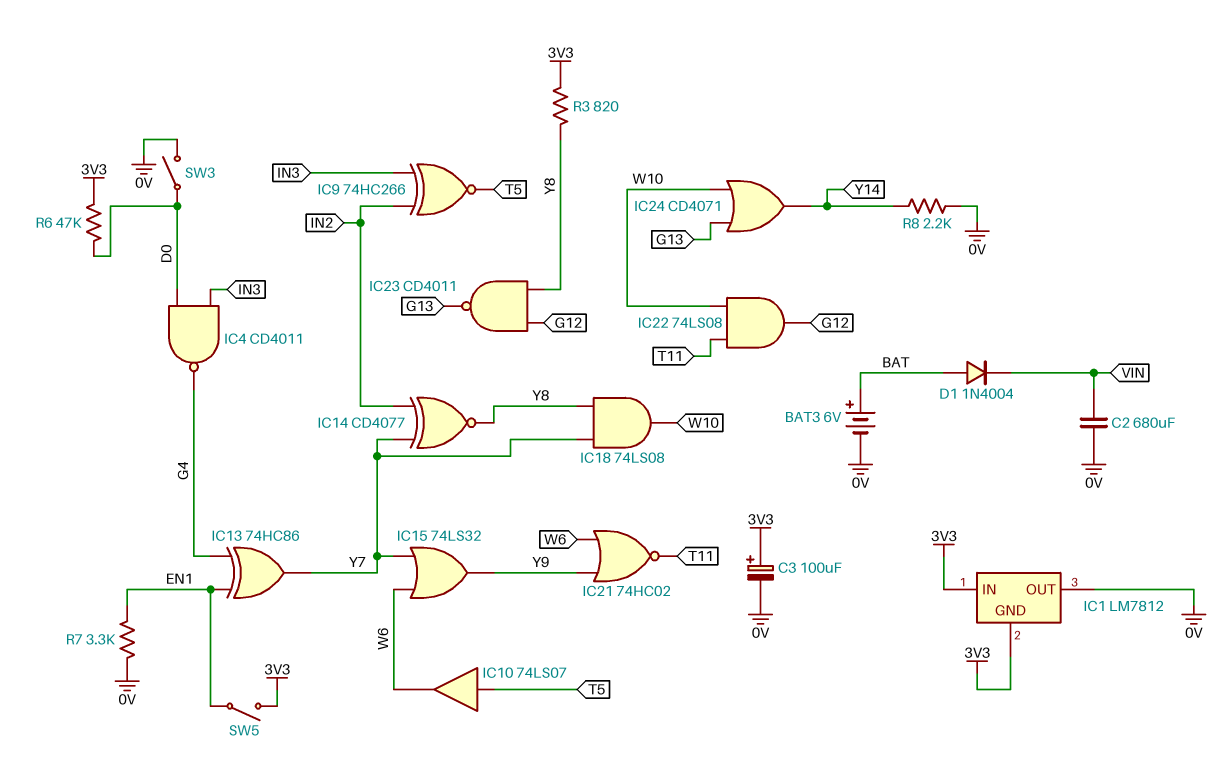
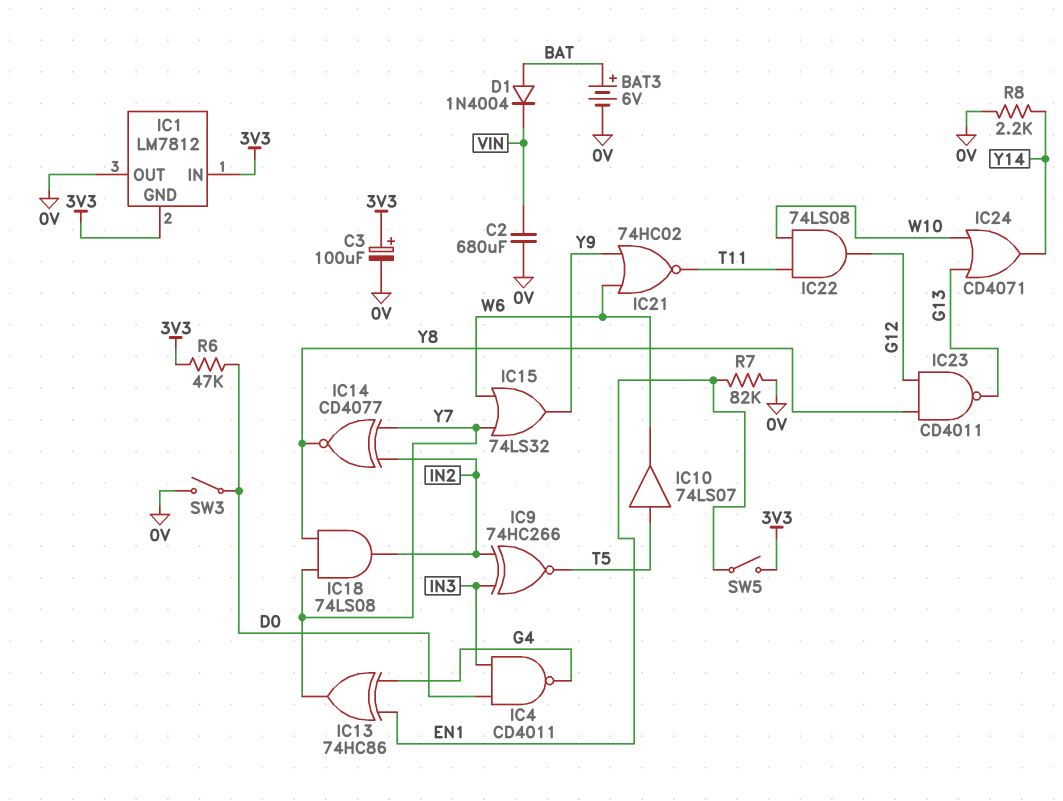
IC18: AND 74LS08 (in Y7, in Y8, out W10) -> AND 74LS08 (in Y7, in Y8, out IN2)
R3: 820 (3V3, Y8) -> none
R7: 3.3k (0V, EN1) -> 82k (0V, EN1)

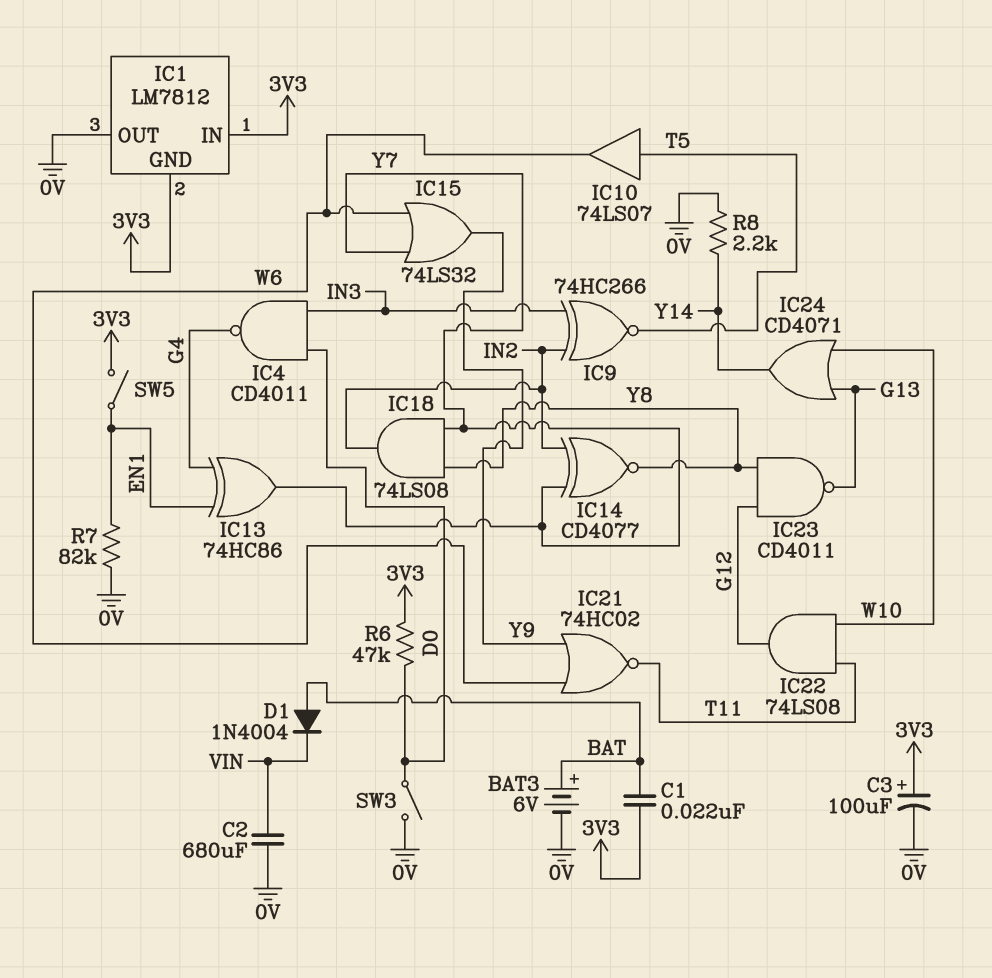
C1: none -> 22nF (3V3, BAT)

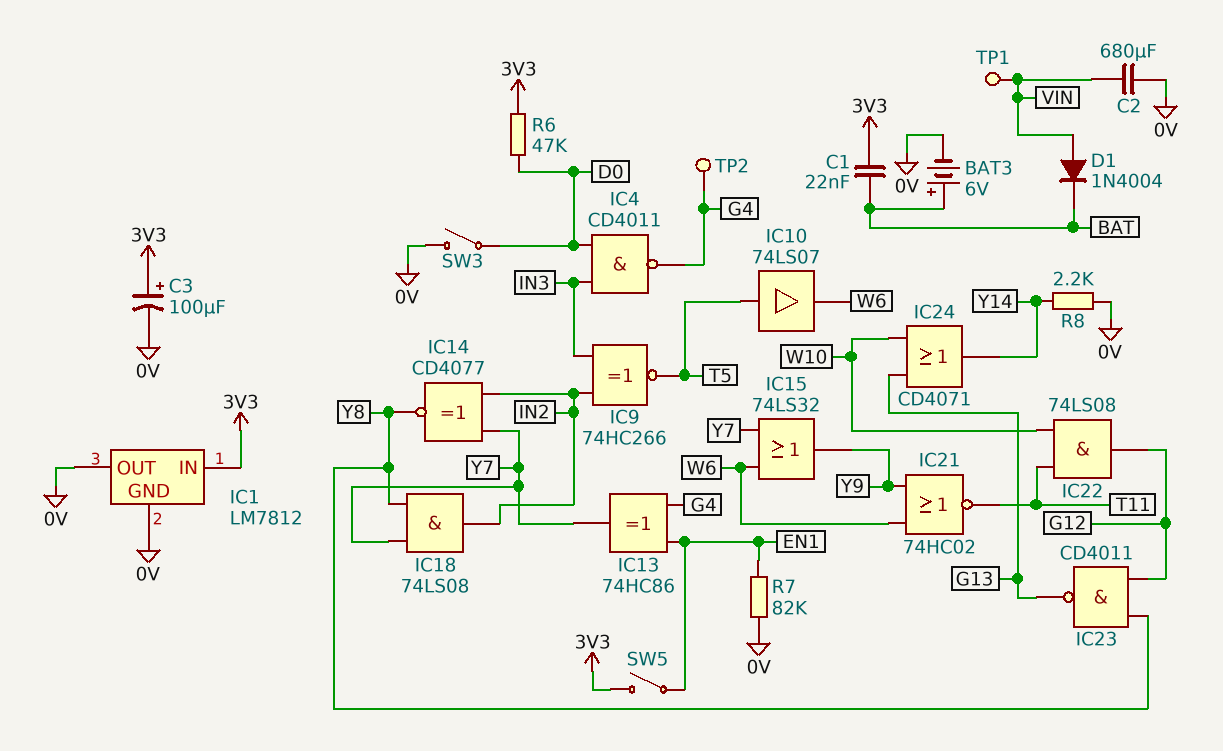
D1: diode 1N4004 (A BAT, K VIN) -> diode 1N4004 (A VIN, K BAT)
IC1 pin GND: 3V3 -> 0V
TP1: none -> test point (VIN)
TP2: none -> test point (G4)

